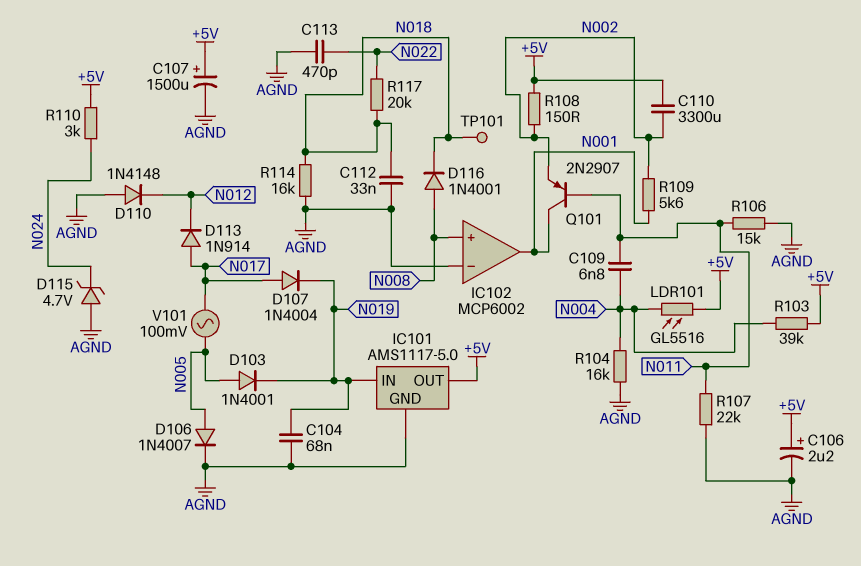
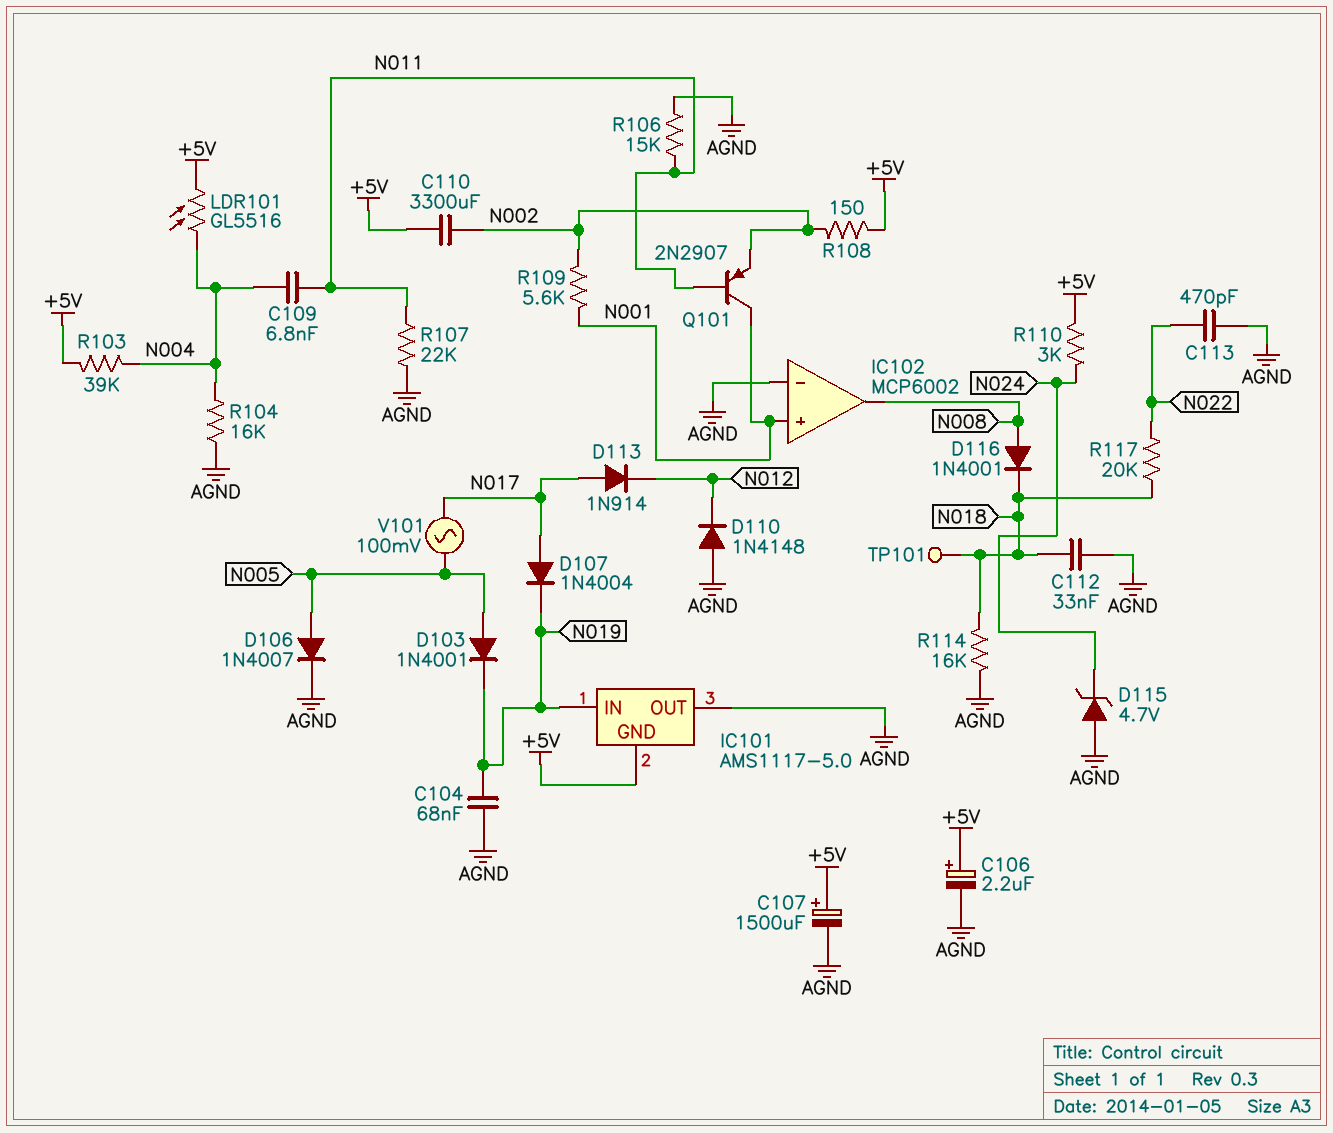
IC101 pin GND: AGND -> +5V
IC101 pin OUT: +5V -> AGND
IC102 pin in+: N008 -> N001
IC102 pin out: N001 -> N008

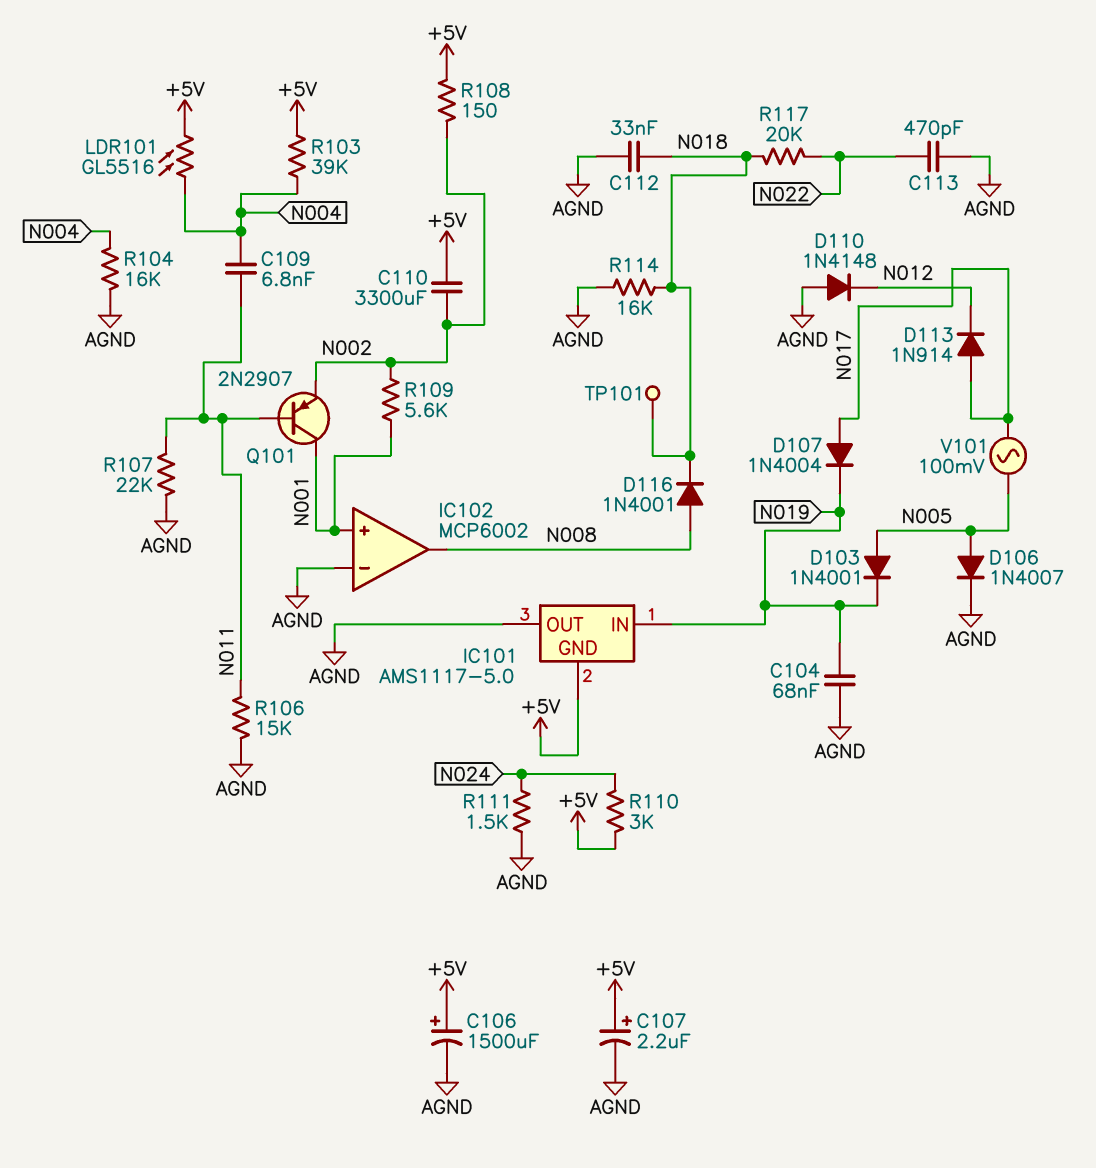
C106: 2.2uF (plus +5V, minus AGND) -> 1500uF (plus +5V, minus AGND)
C107: 1500uF (plus +5V, minus AGND) -> 2.2uF (plus +5V, minus AGND)
D115: zener 4.7V (A AGND, K N024) -> none
R111: none -> 1.5k (AGND, N024)

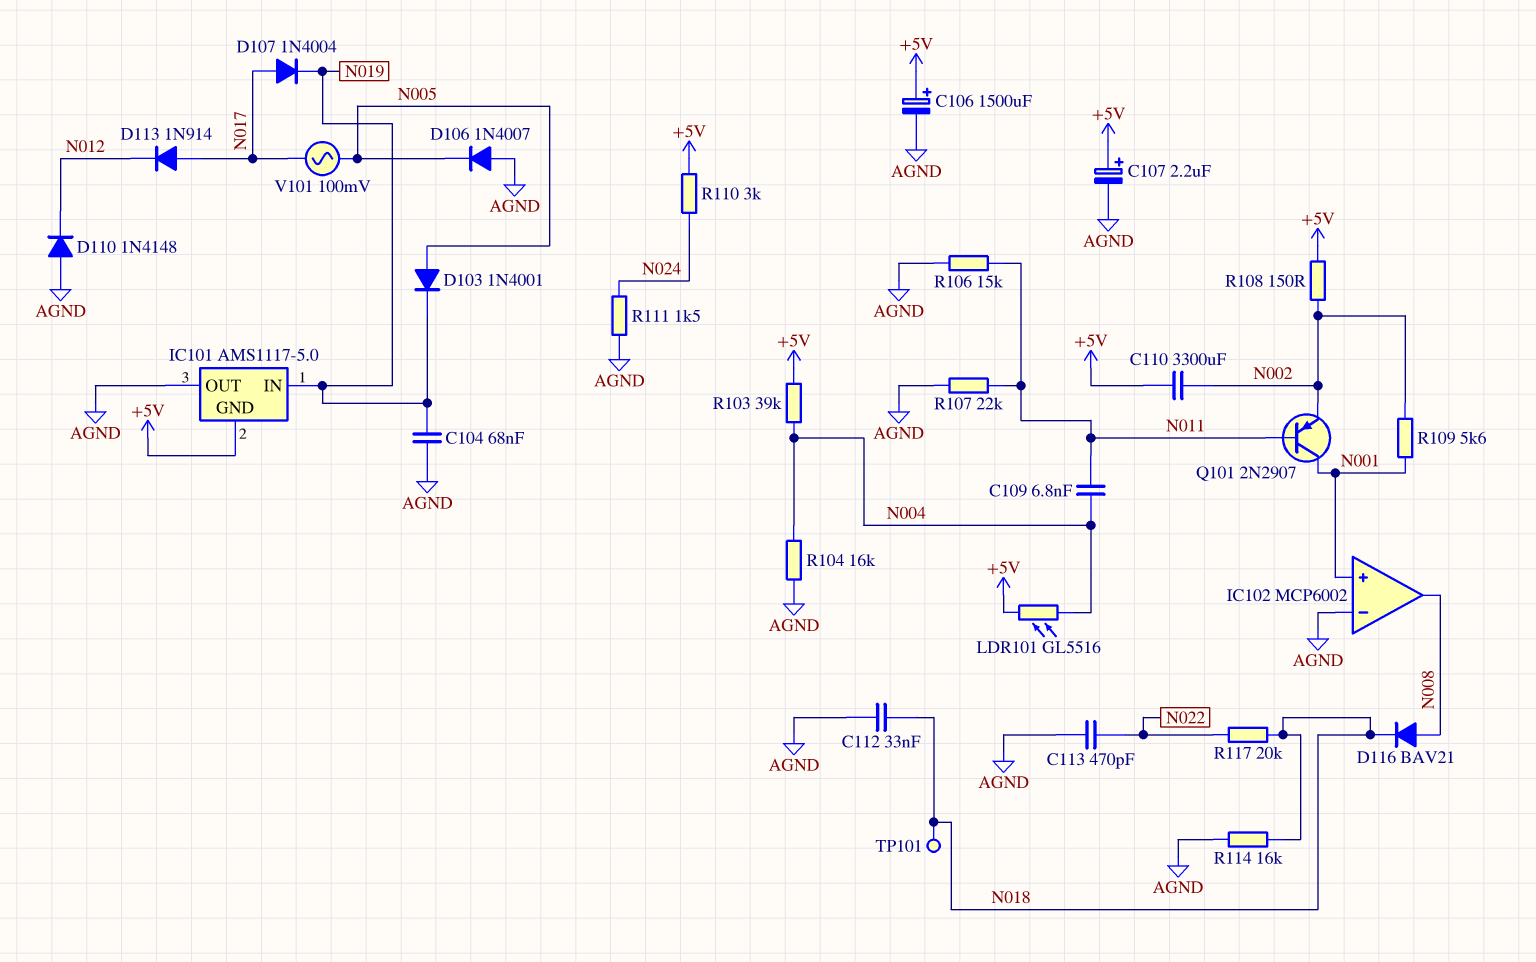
D106: diode 1N4007 (A N005, K AGND) -> diode 1N4007 (A AGND, K N005)
D116: diode 1N4001 (A N008, K N018) -> diode BAV21 (A N008, K N018)

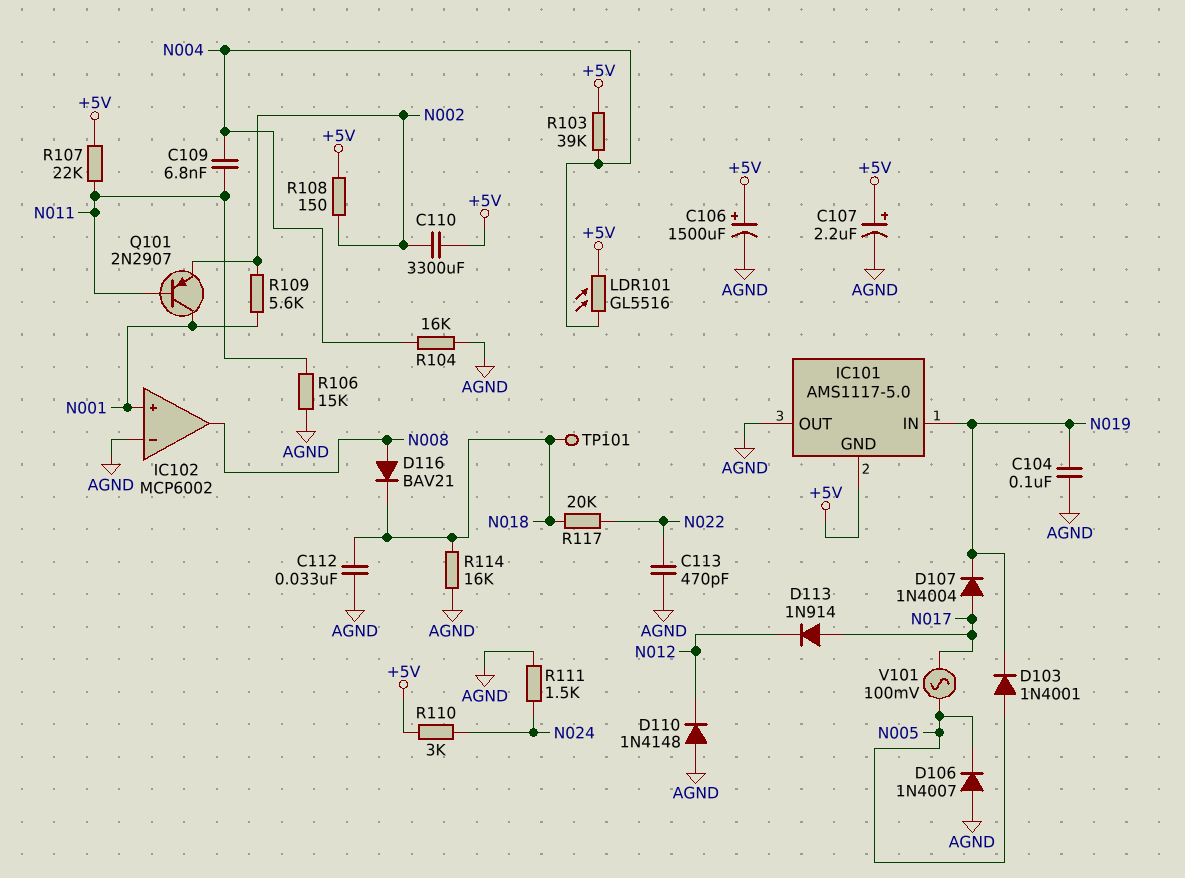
C104: 68nF (AGND, N019) -> 100nF (AGND, N019)
R107: 22k (AGND, N011) -> 22k (+5V, N011)

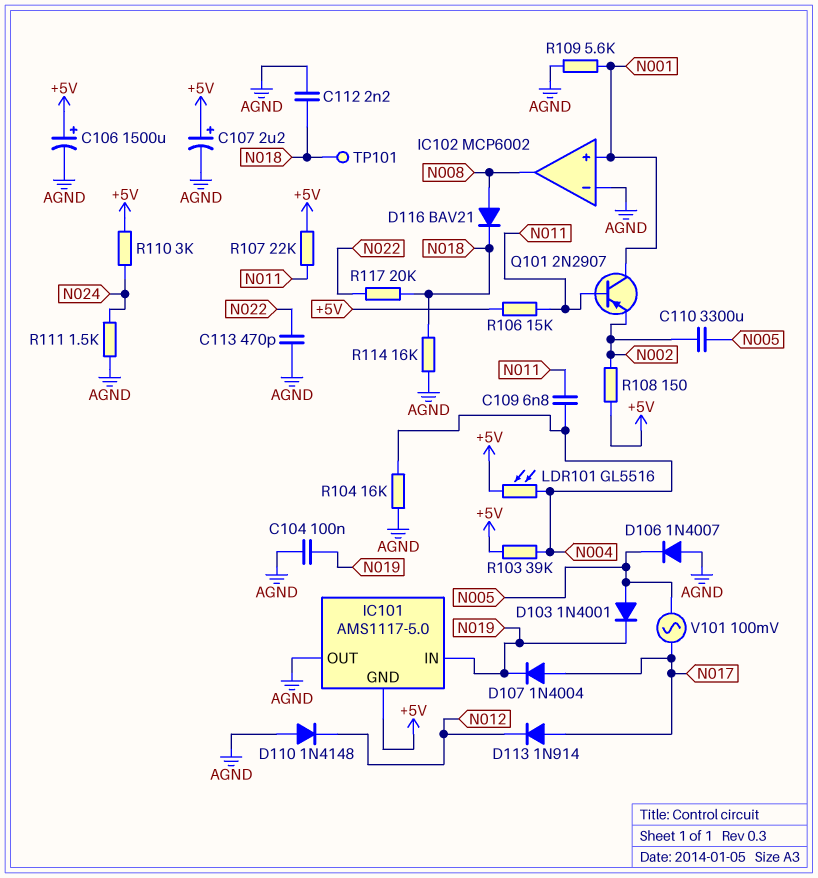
C110: 3300uF (+5V, N002) -> 3300uF (N002, N005)
C112: 33nF (AGND, N018) -> 2.2nF (AGND, N018)
R106: 15k (AGND, N011) -> 15k (+5V, N011)
R109: 5.6k (N001, N002) -> 5.6k (AGND, N001)

